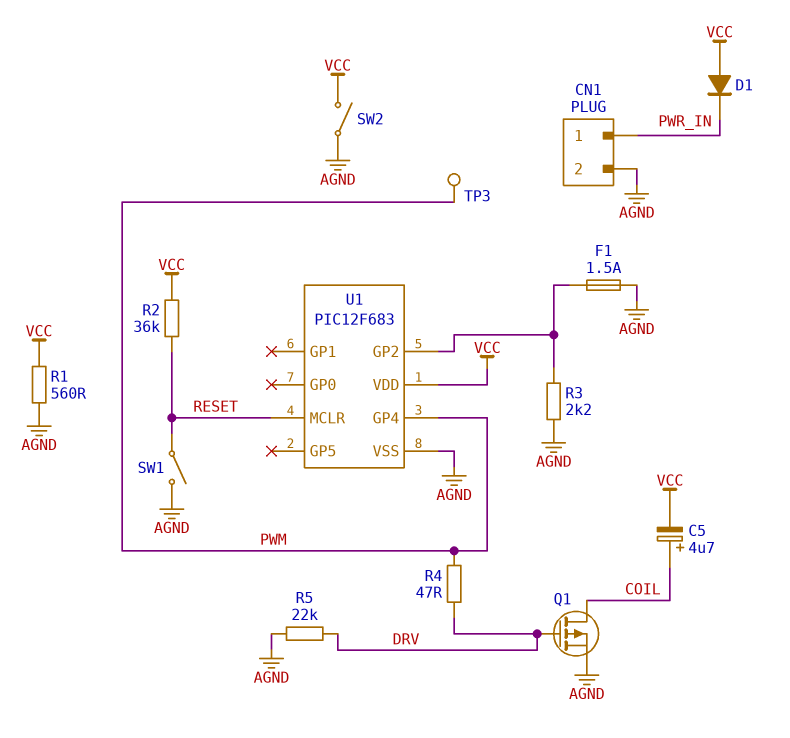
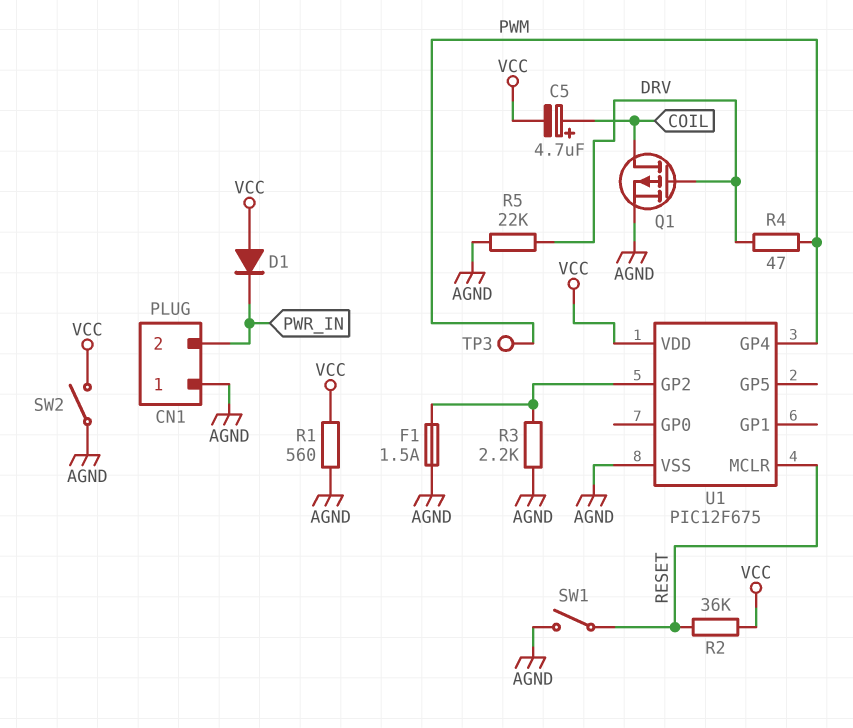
CN1 pin 1: PWR_IN -> AGND
CN1 pin 2: AGND -> PWR_IN
U1: PIC12F683 -> PIC12F675

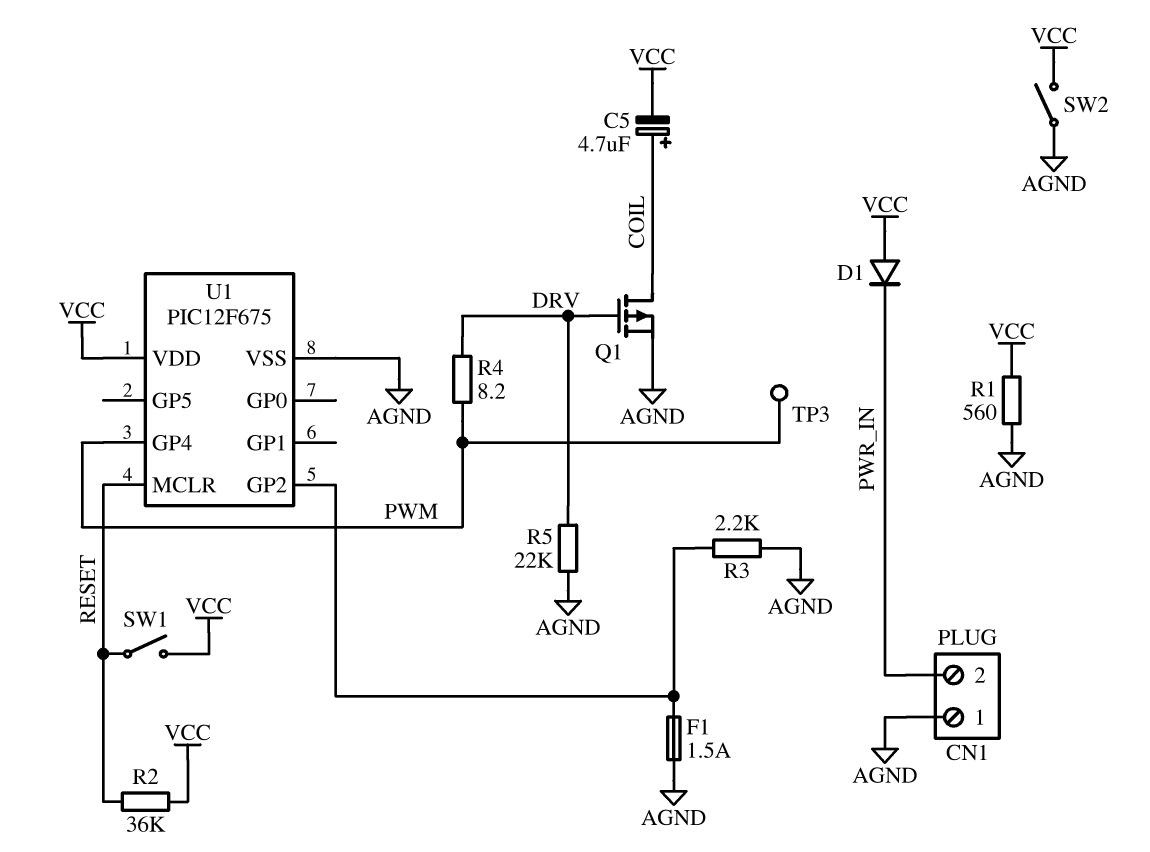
R4: 47 (DRV, PWM) -> 8.2 (DRV, PWM)
SW1: switch (AGND, RESET) -> switch (RESET, VCC)

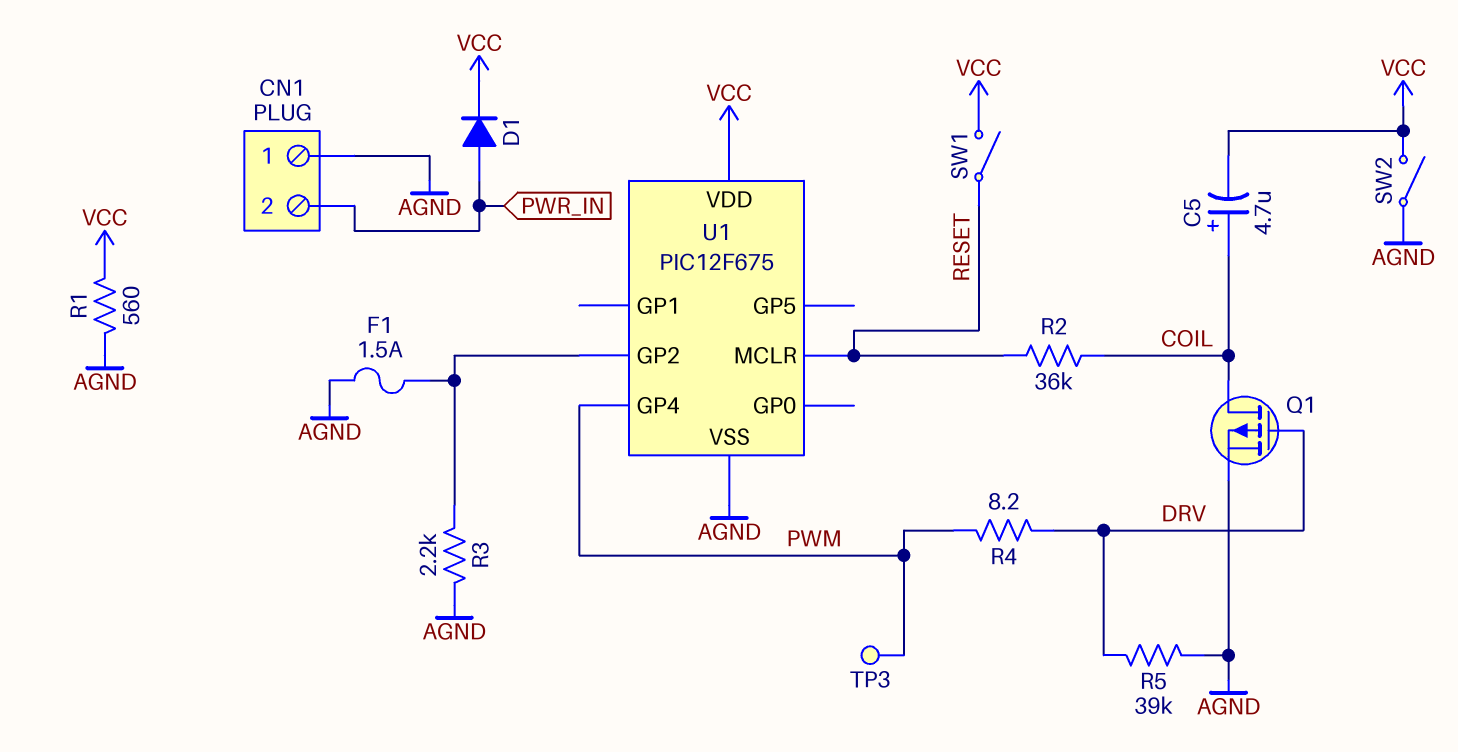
D1: diode (A VCC, K PWR_IN) -> diode (A PWR_IN, K VCC)
R2: 36k (RESET, VCC) -> 36k (COIL, RESET)
R5: 22k (AGND, DRV) -> 39k (AGND, DRV)

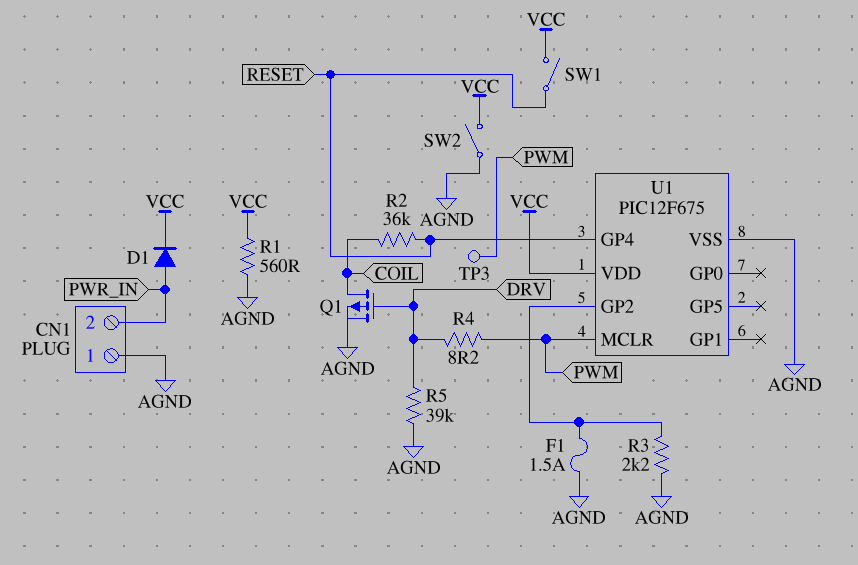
C5: 4.7uF (plus COIL, minus VCC) -> none
U1 pin GP4: PWM -> RESET
U1 pin MCLR: RESET -> PWM

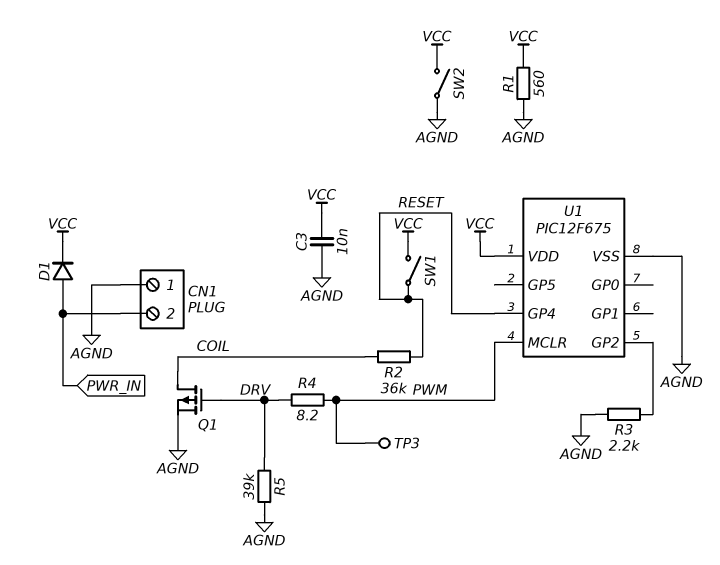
C3: none -> 10nF (AGND, VCC)
F1: 1.5A (AGND, U1/GP2) -> none

